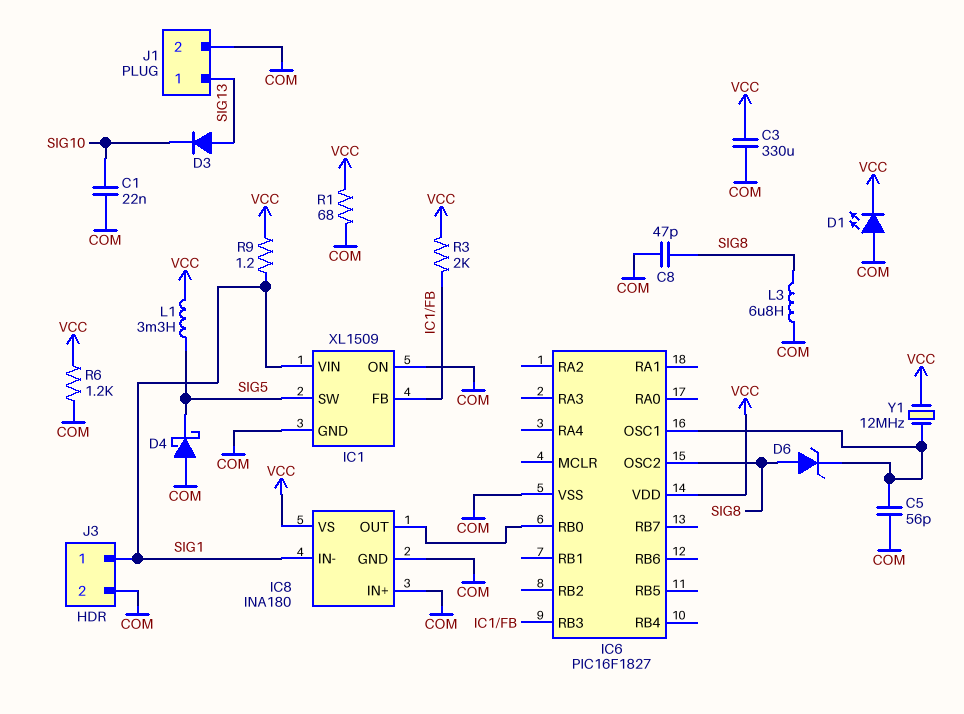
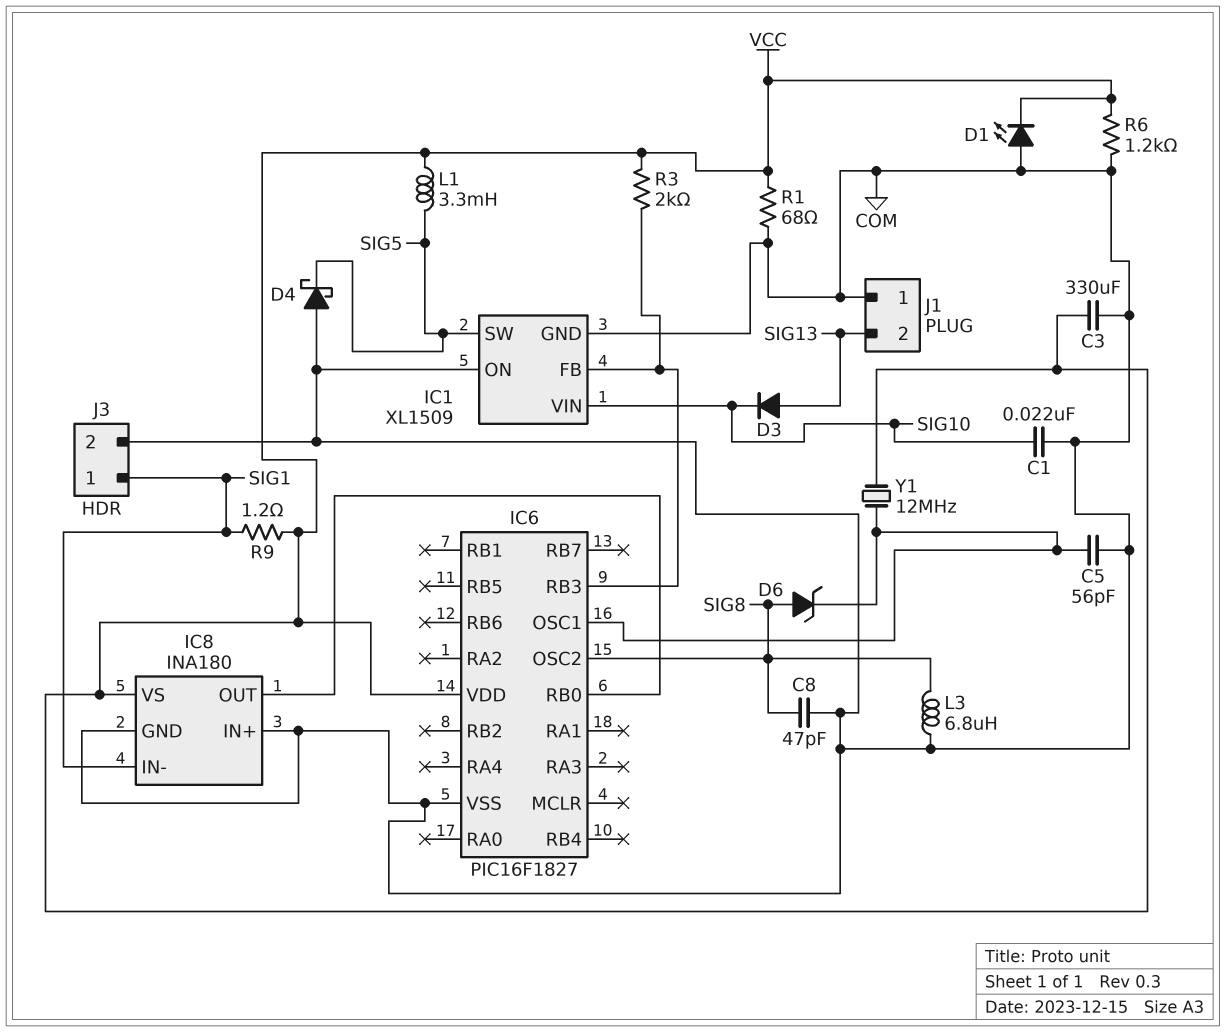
IC1 pin VIN: SIG1 -> SIG10
J1 pin 1: SIG13 -> COM
J1 pin 2: COM -> SIG13

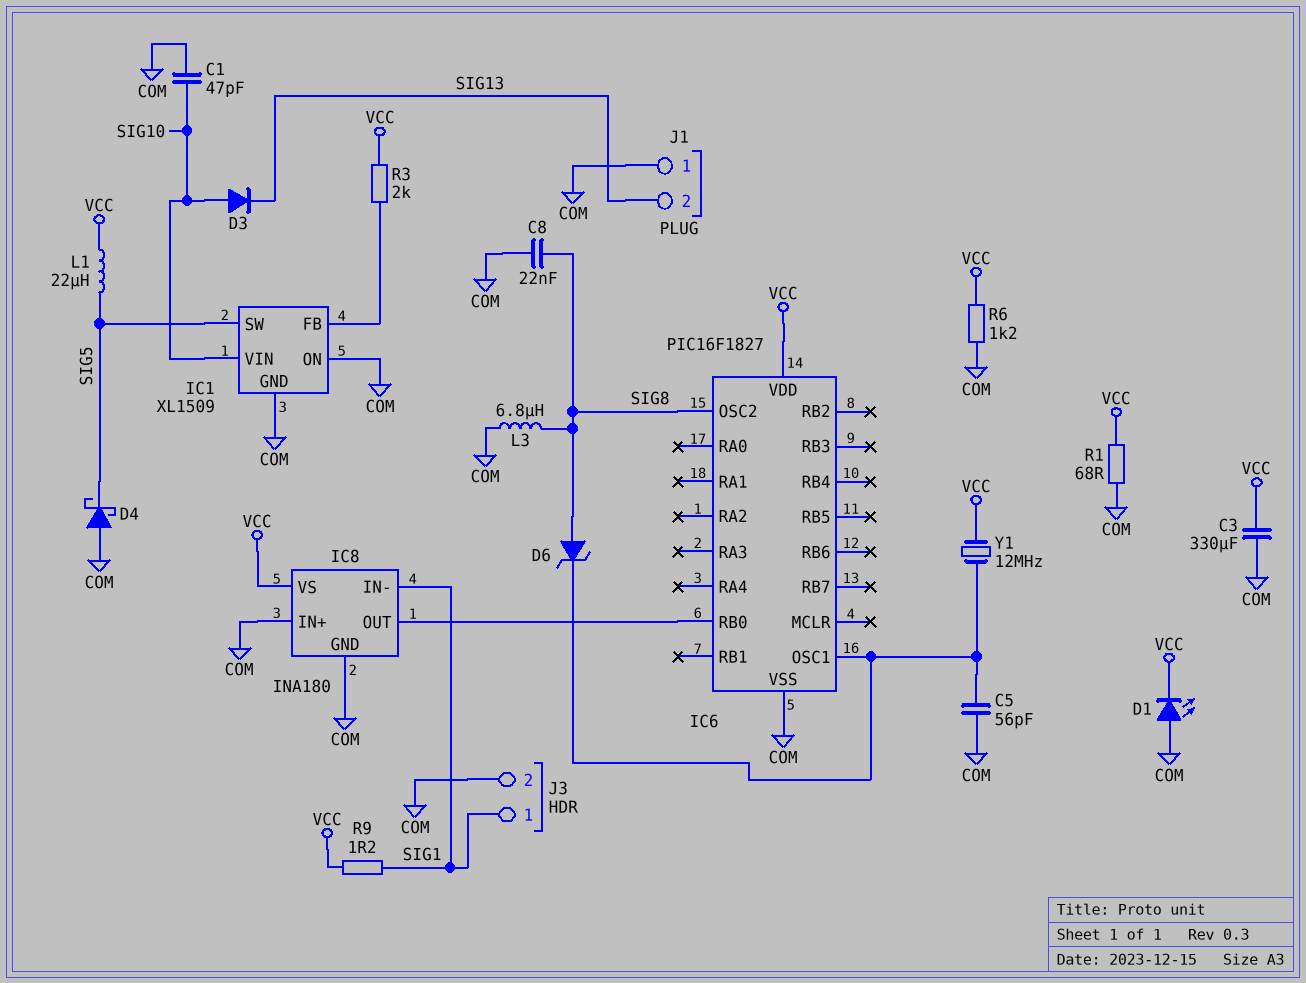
C1: 22nF (COM, SIG10) -> 47pF (COM, SIG10)
C8: 47pF (COM, SIG8) -> 22nF (COM, SIG8)
D3: diode (A SIG13, K SIG10) -> diode (A SIG10, K SIG13)
IC6 pin RB3: IC1/FB -> none
L1: 3.3mH (SIG5, VCC) -> 22uH (SIG5, VCC)

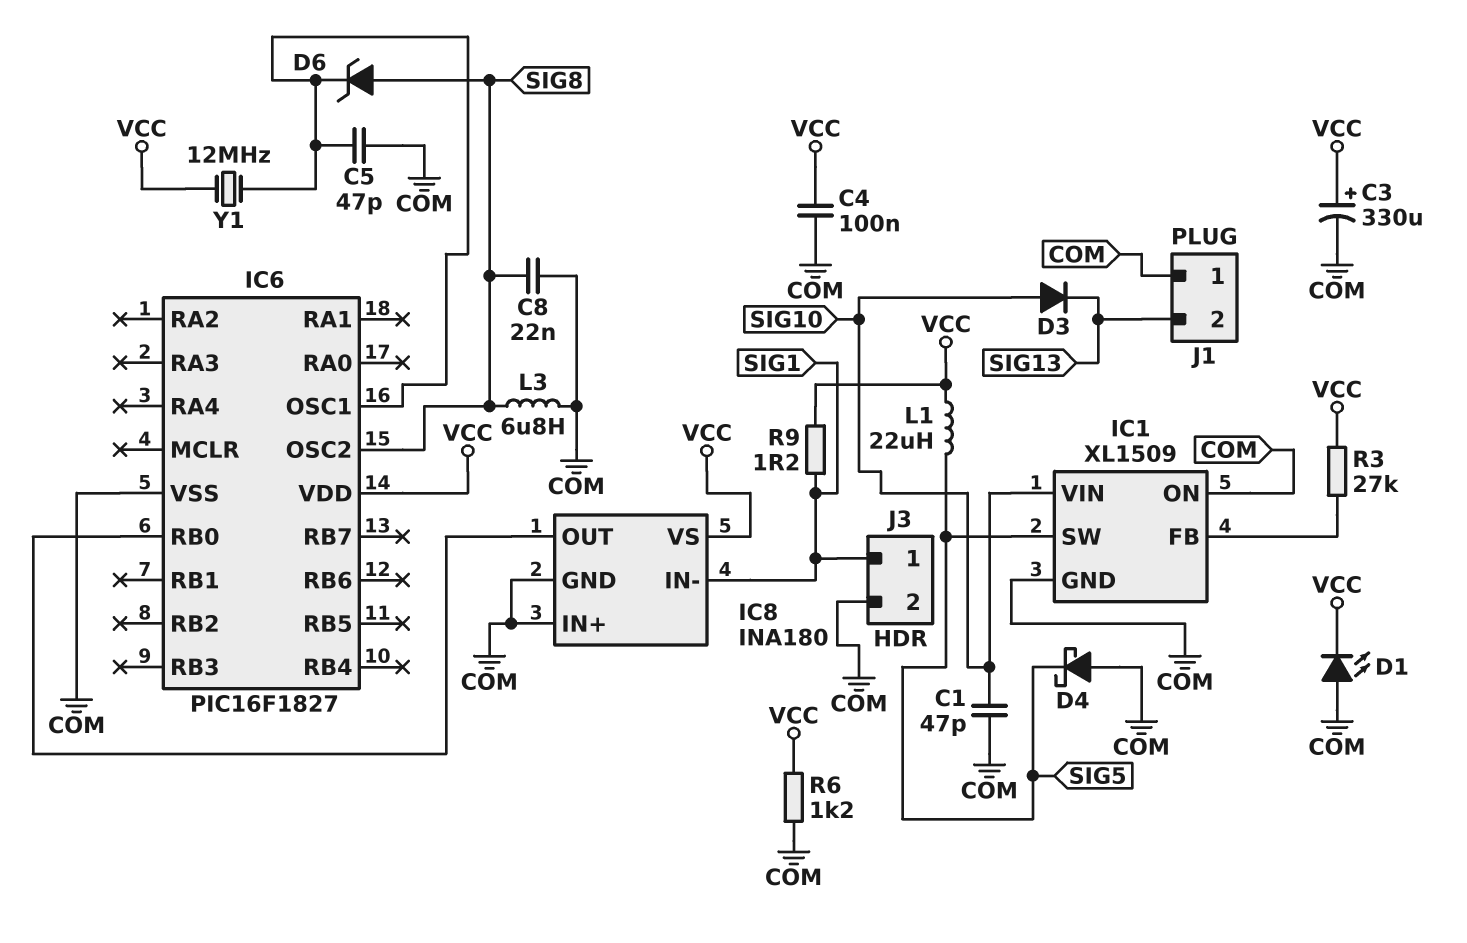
C3: 330uF (COM, VCC) -> 330uF (plus VCC, minus COM)
C4: none -> 100nF (COM, VCC)
C5: 56pF (COM, IC6/OSC1) -> 47pF (COM, IC6/OSC1)
R1: 68 (COM, VCC) -> none
R3: 2k (IC1/FB, VCC) -> 27k (IC1/FB, VCC)

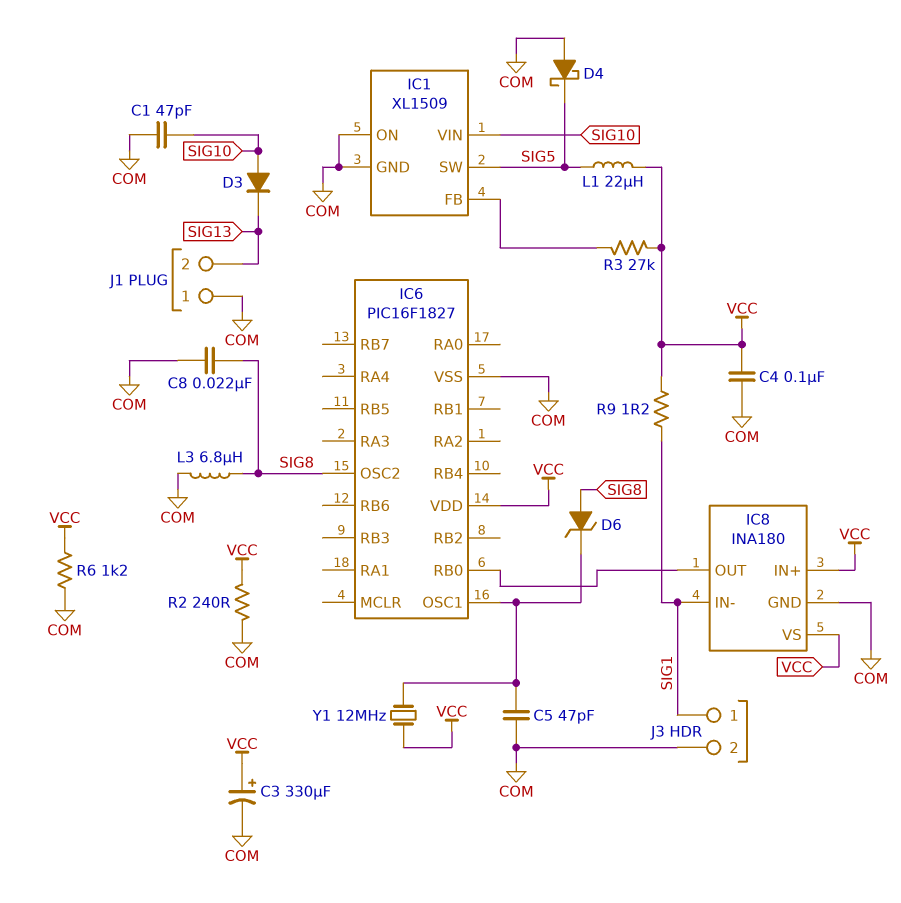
D1: LED (A COM, K VCC) -> none
IC8 pin IN+: COM -> VCC
R2: none -> 240 (COM, VCC)

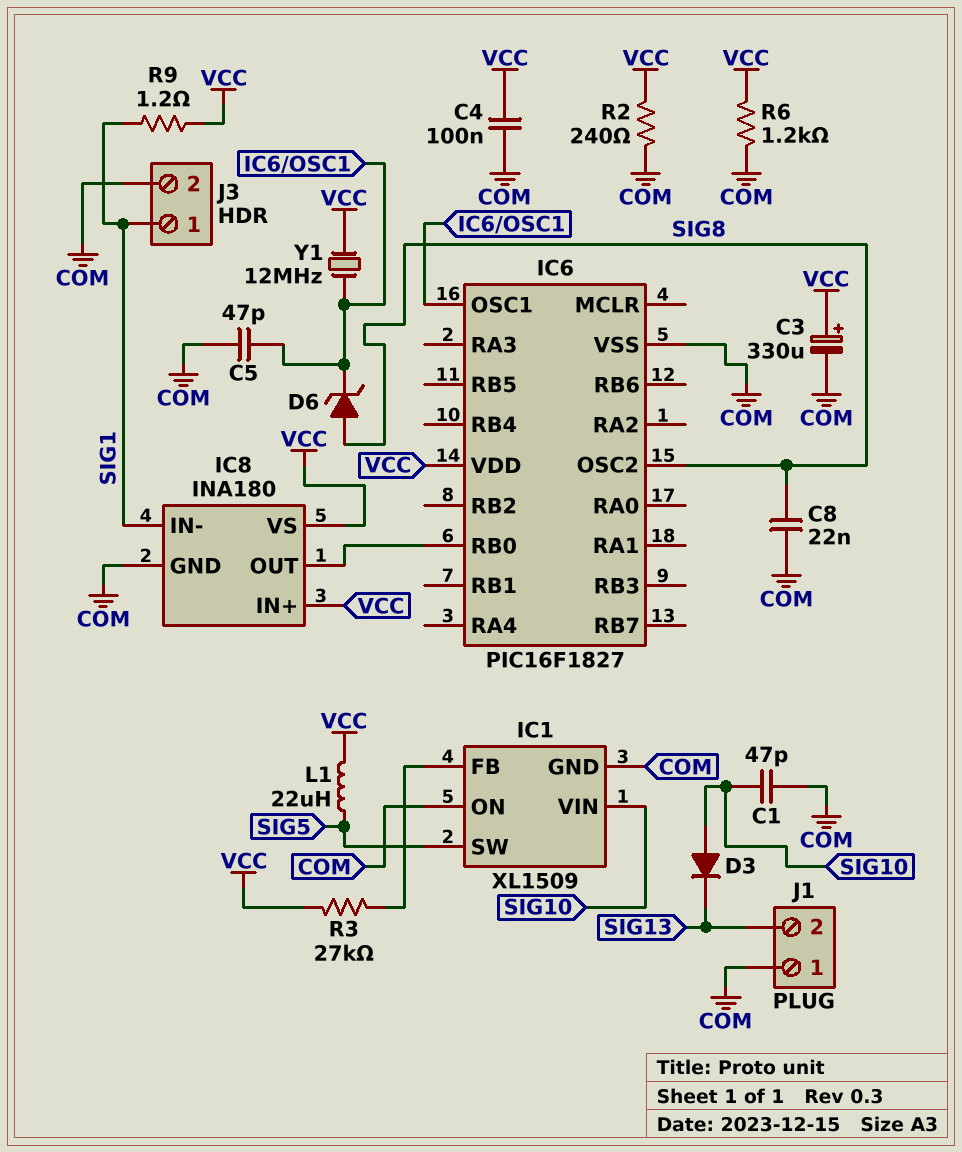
D4: schottky (A COM, K SIG5) -> none
L3: 6.8uH (COM, SIG8) -> none

